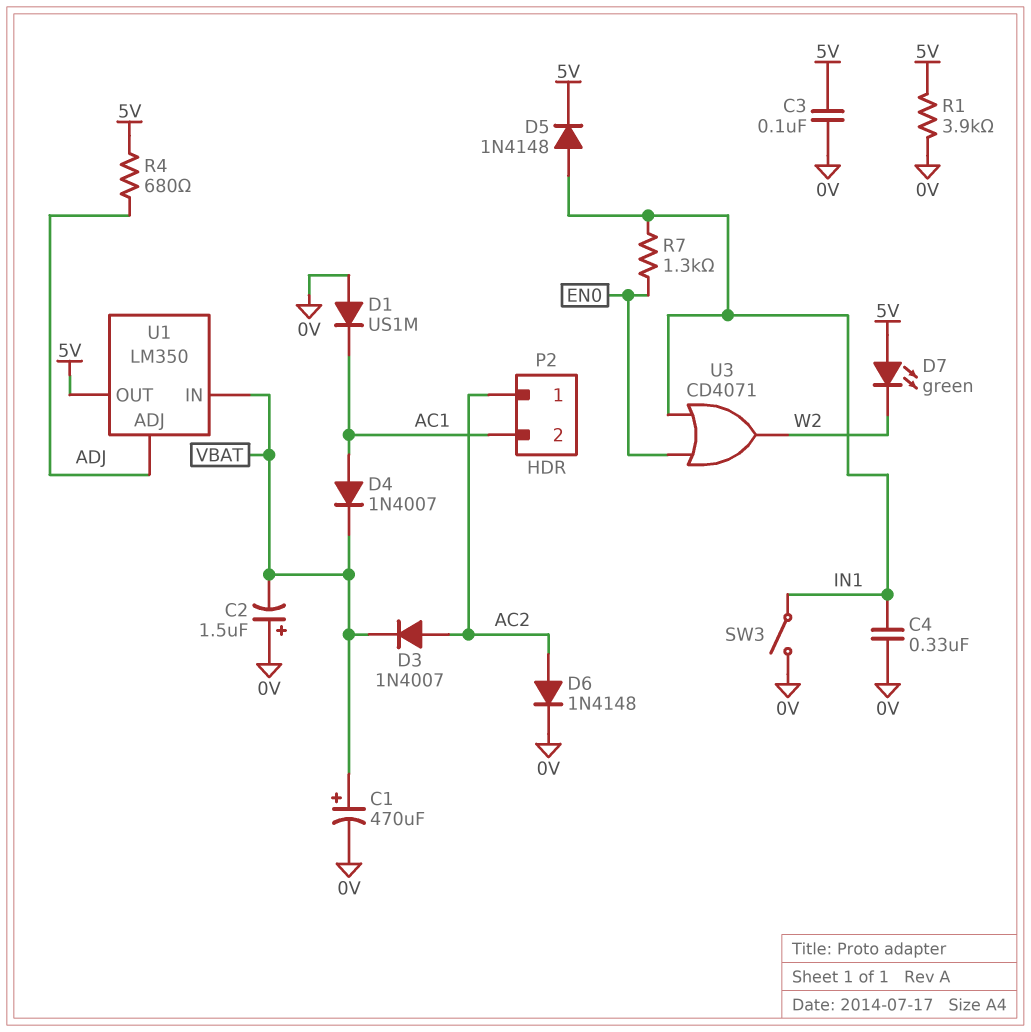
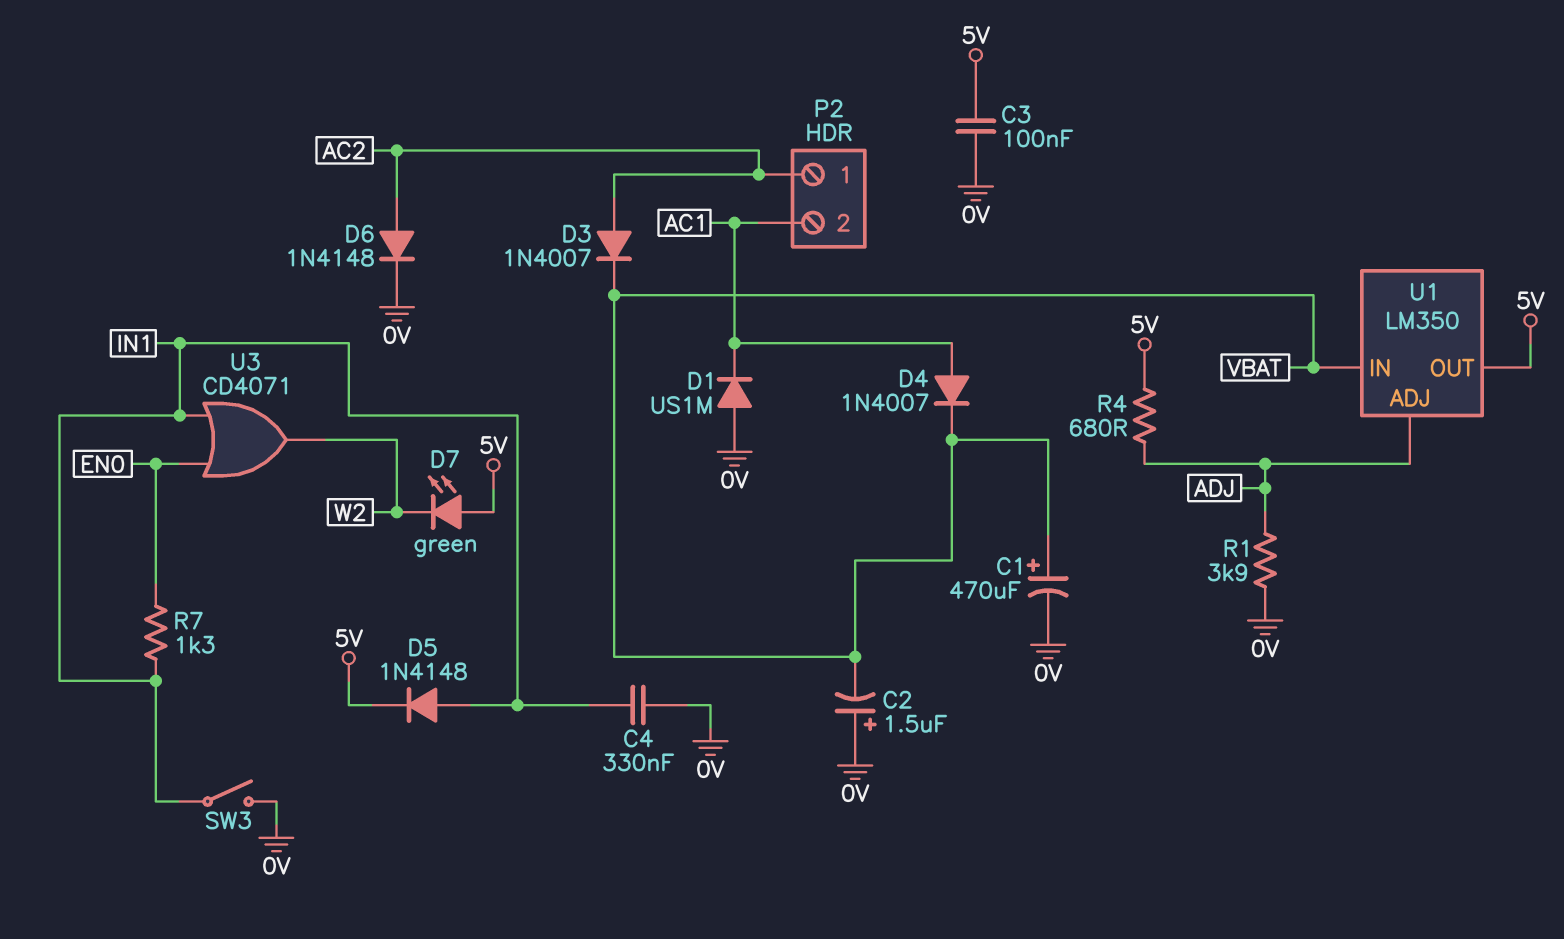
R1: 3.9k (0V, 5V) -> 3.9k (0V, ADJ)

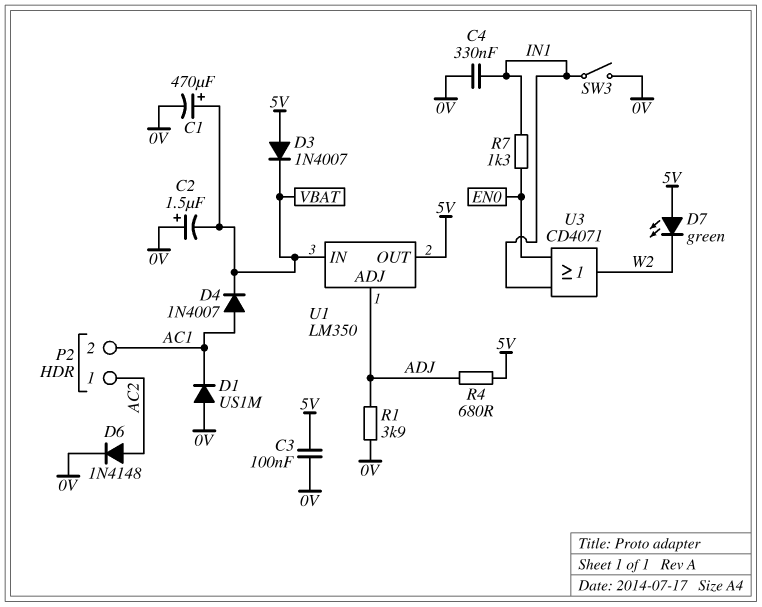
D3: diode 1N4007 (A AC2, K VBAT) -> diode 1N4007 (A 5V, K VBAT)
D5: diode 1N4148 (A IN1, K 5V) -> none

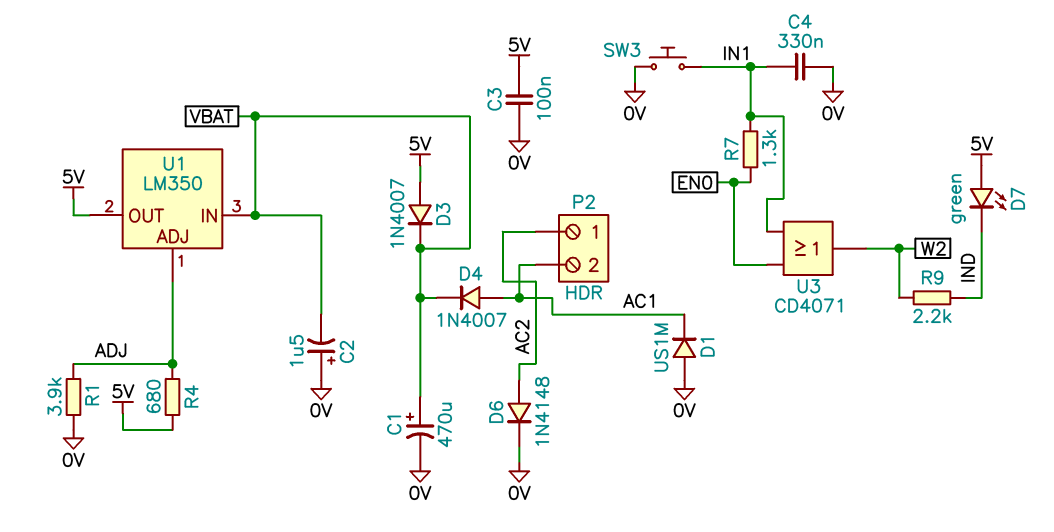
D7: LED green (A 5V, K W2) -> LED green (A 5V, K IND)
R9: none -> 2.2k (IND, W2)
SW3: switch (0V, IN1) -> button (0V, IN1)

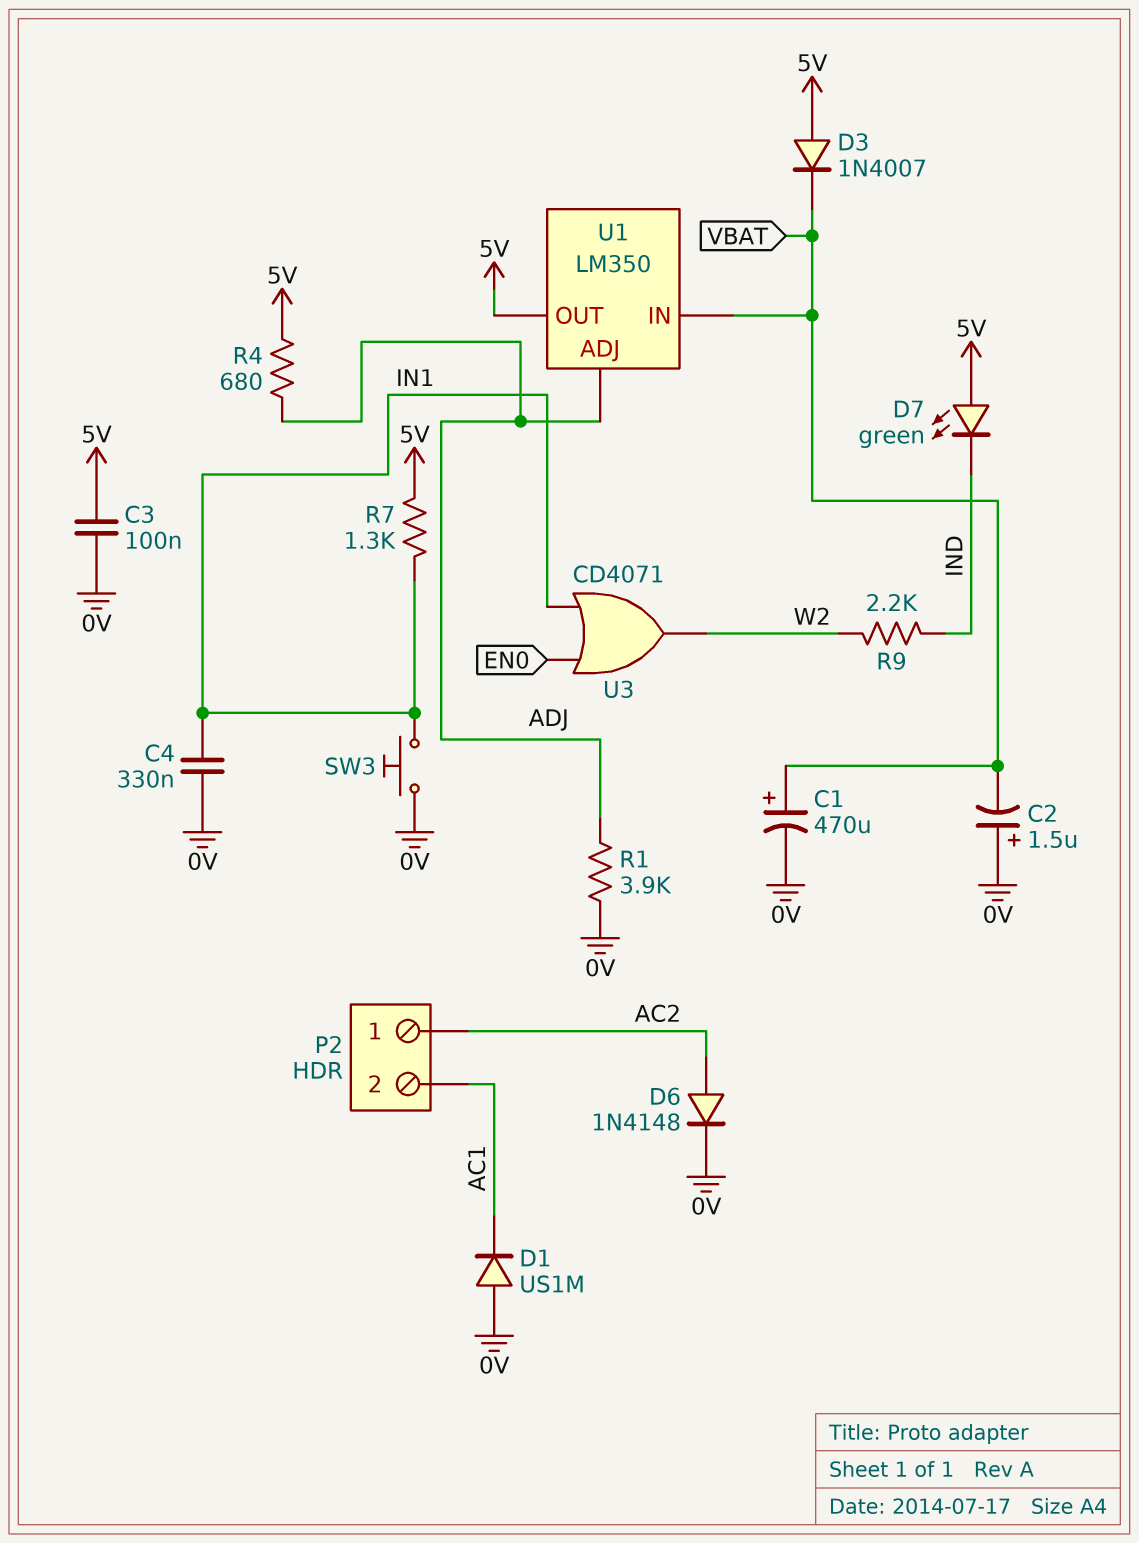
D4: diode 1N4007 (A AC1, K VBAT) -> none
R7: 1.3k (EN0, IN1) -> 1.3k (5V, IN1)

